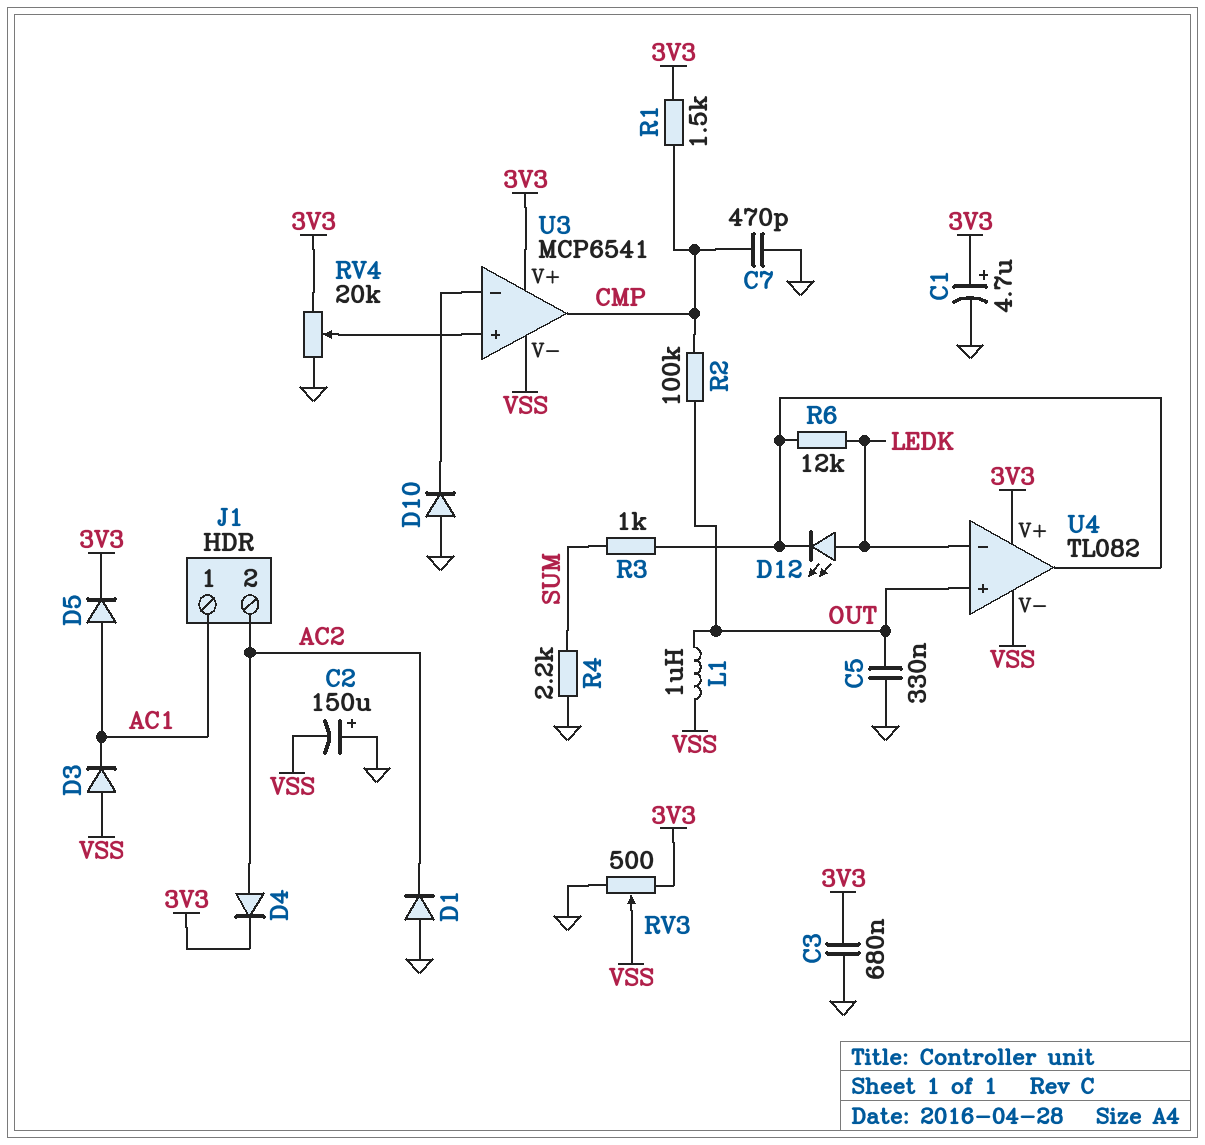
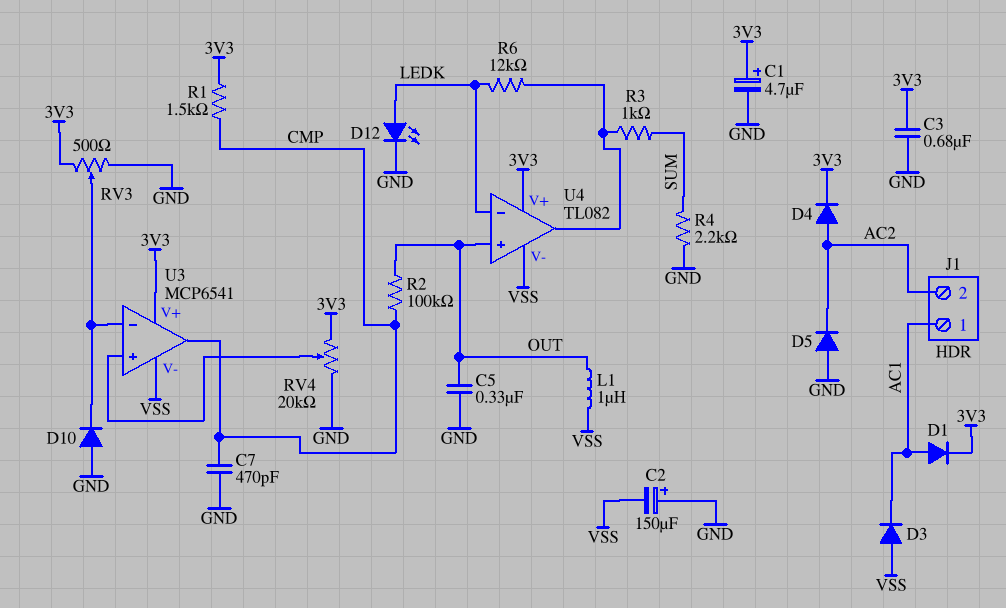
D1: diode (A GND, K AC2) -> diode (A AC1, K 3V3)
D5: diode (A AC1, K 3V3) -> diode (A GND, K AC2)
D12: LED (A LEDK, K U4/out) -> LED (A LEDK, K GND)
RV3: 500 (3V3, GND, wiper VSS) -> 500 (3V3, GND, wiper U3/in-)

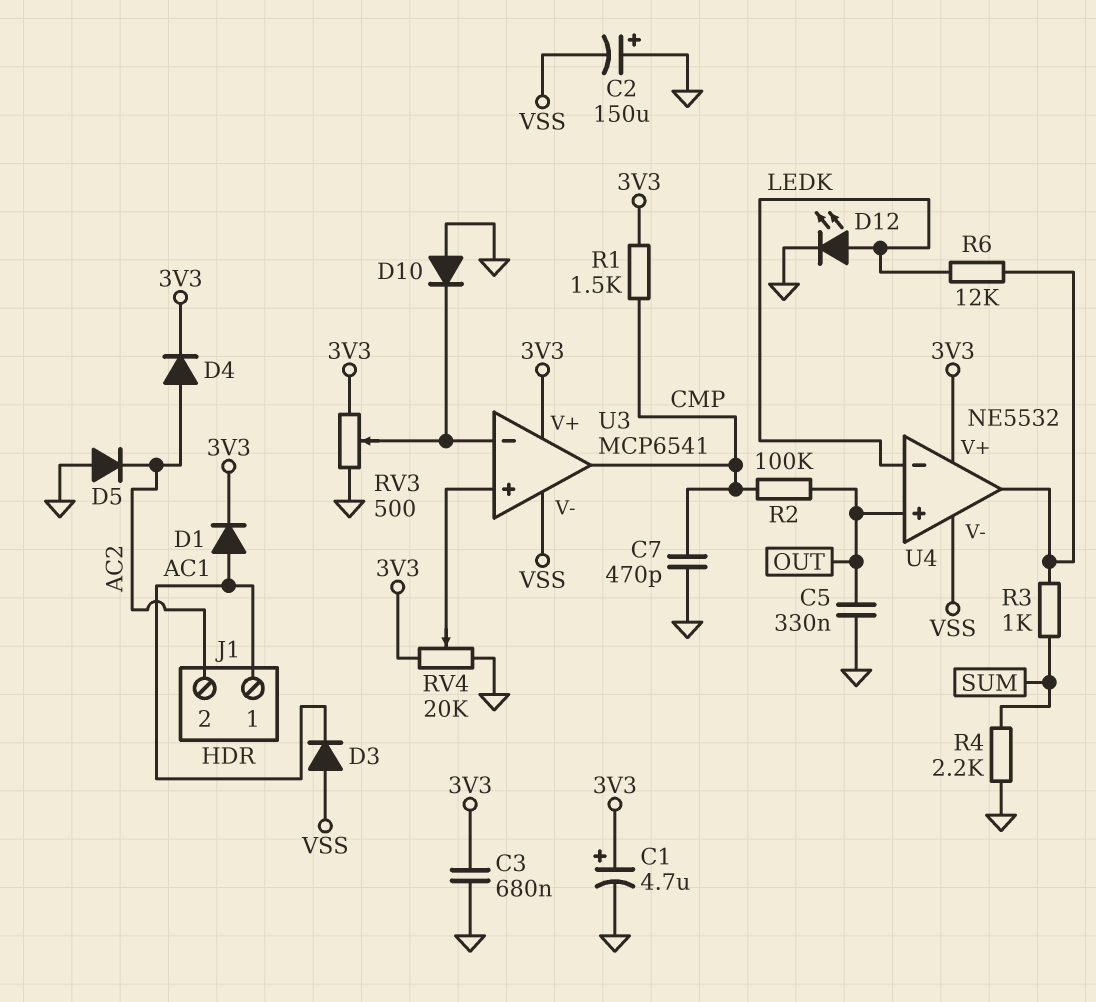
L1: 1uH (OUT, VSS) -> none
U4: TL082 -> NE5532

